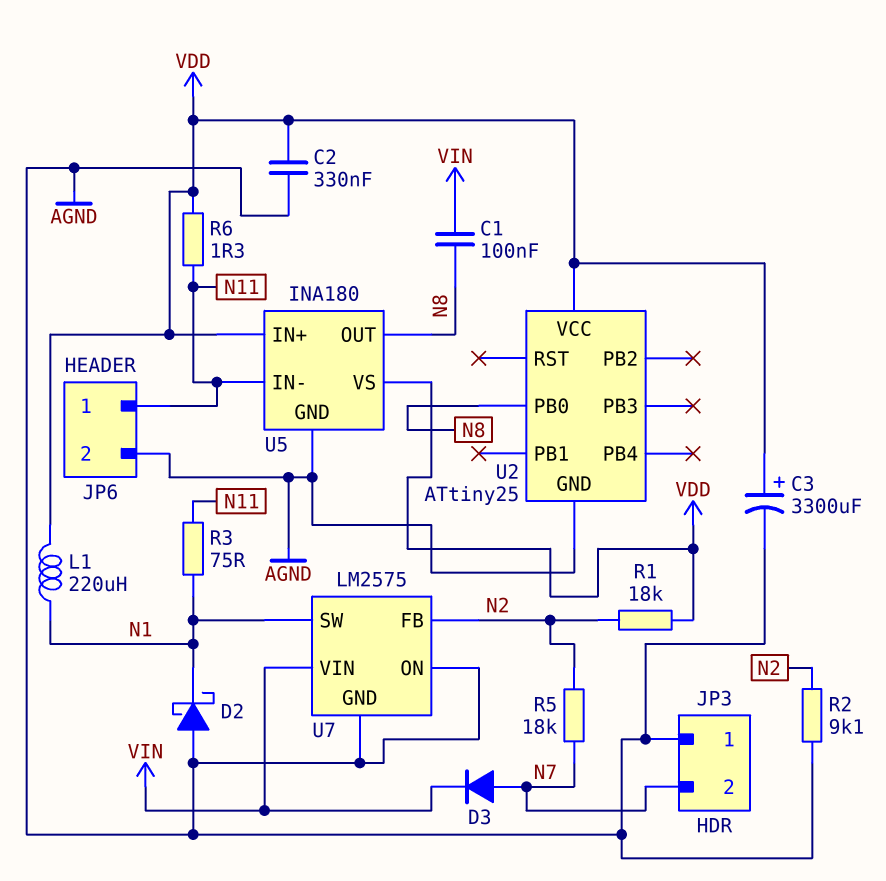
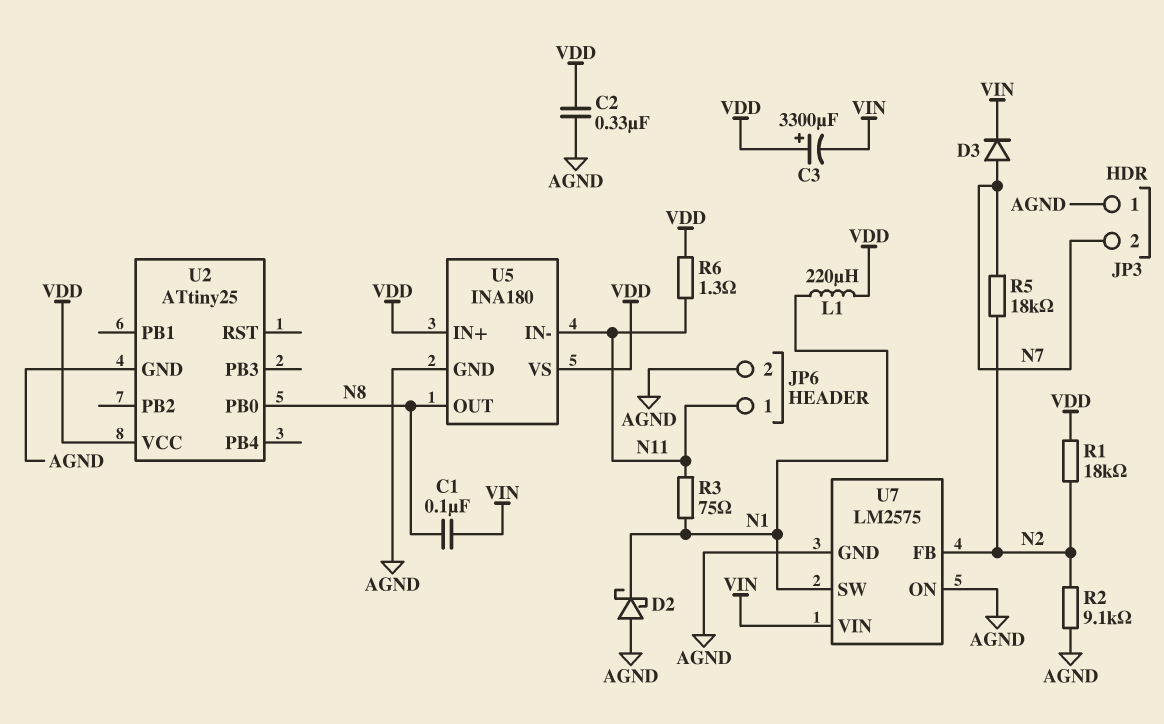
C3: 3300uF (plus VDD, minus AGND) -> 3300uF (plus VDD, minus VIN)

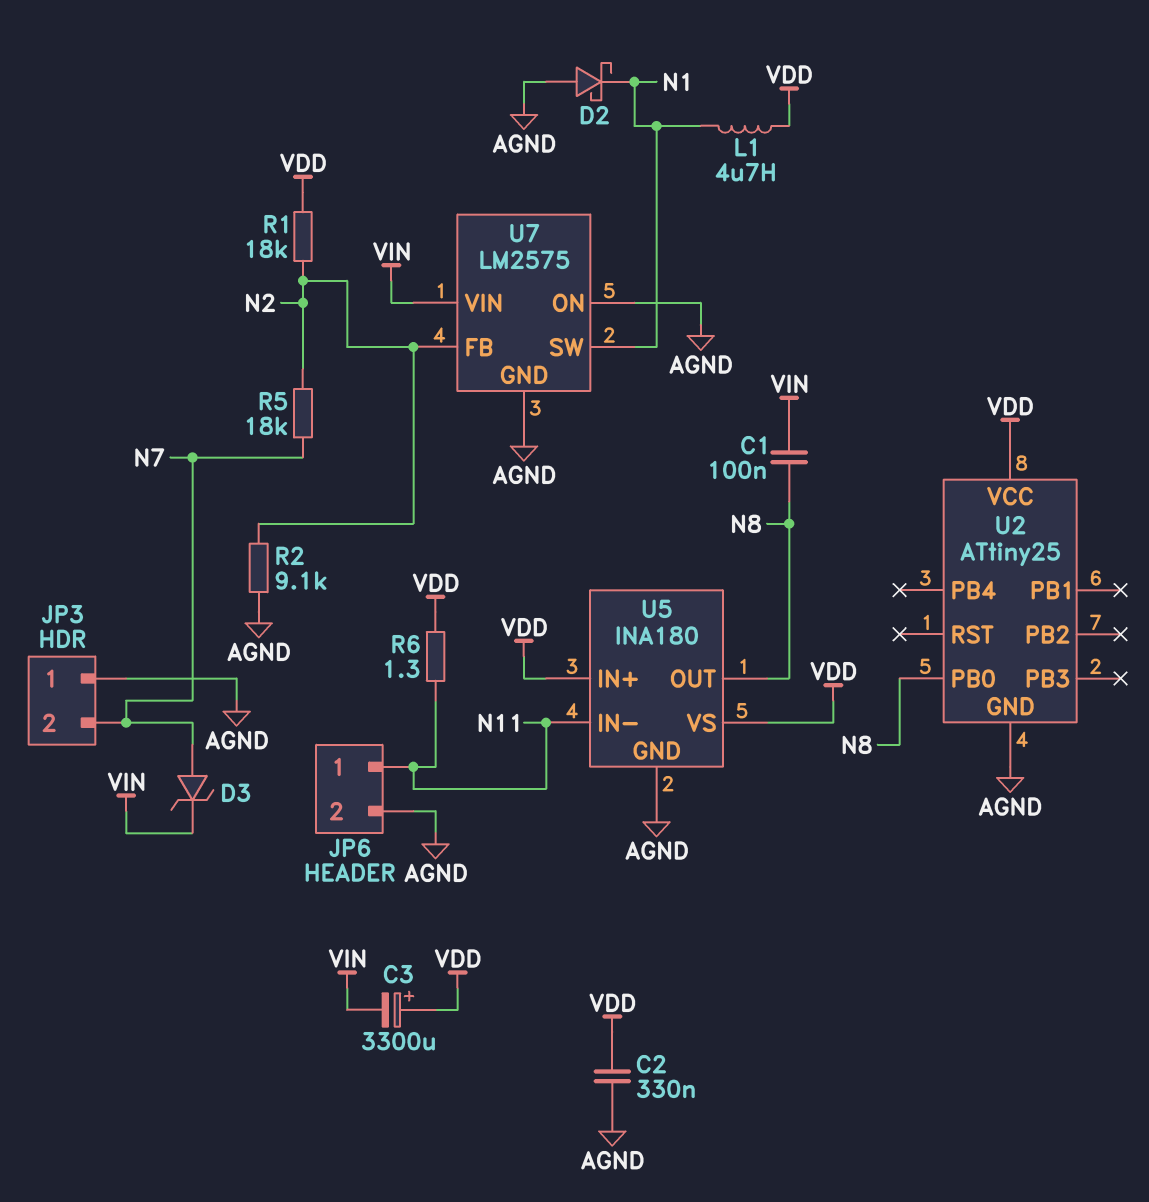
D3: diode (A N7, K VIN) -> zener (A N7, K VIN)
L1: 220uH (N1, VDD) -> 4.7uH (N1, VDD)
R3: 75 (N1, N11) -> none

